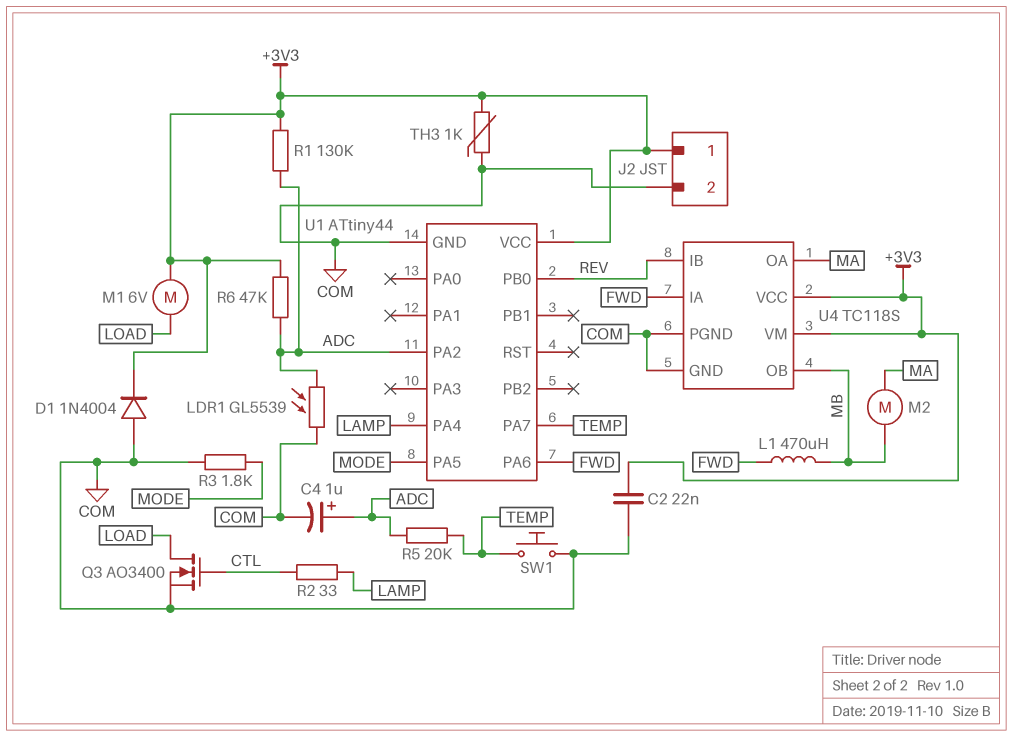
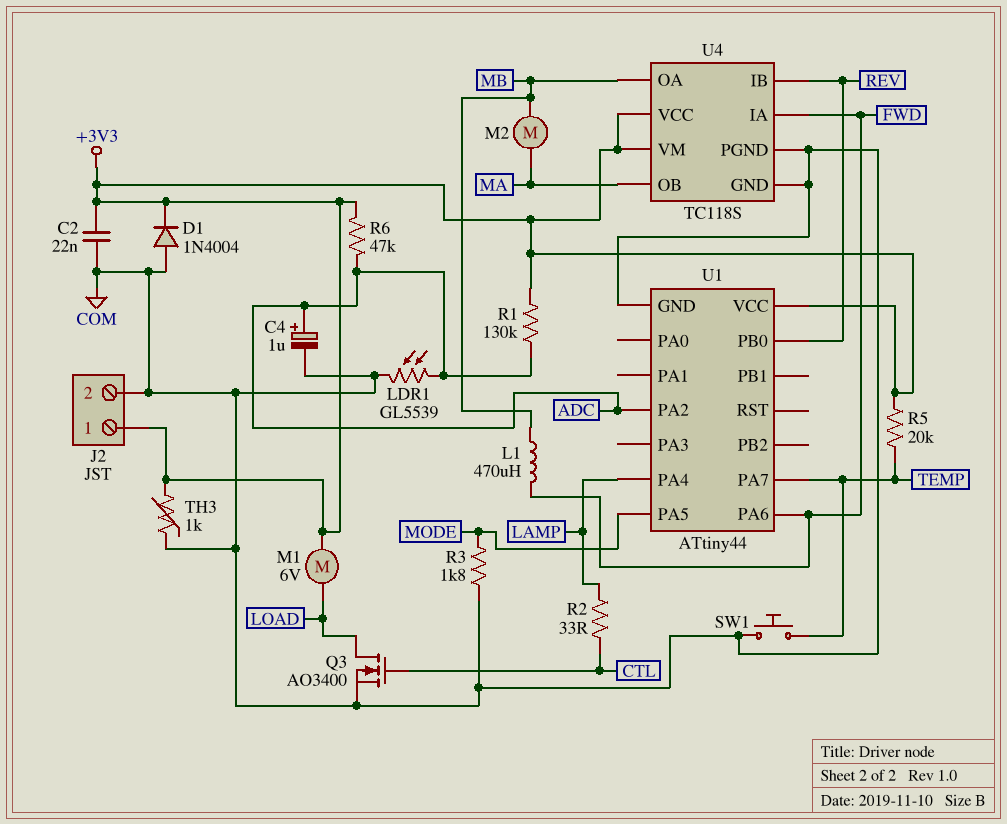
R5: 20k (ADC, TEMP) -> 20k (+3V3, TEMP)
U4 pin OA: MA -> MB
U4 pin OB: MB -> MA

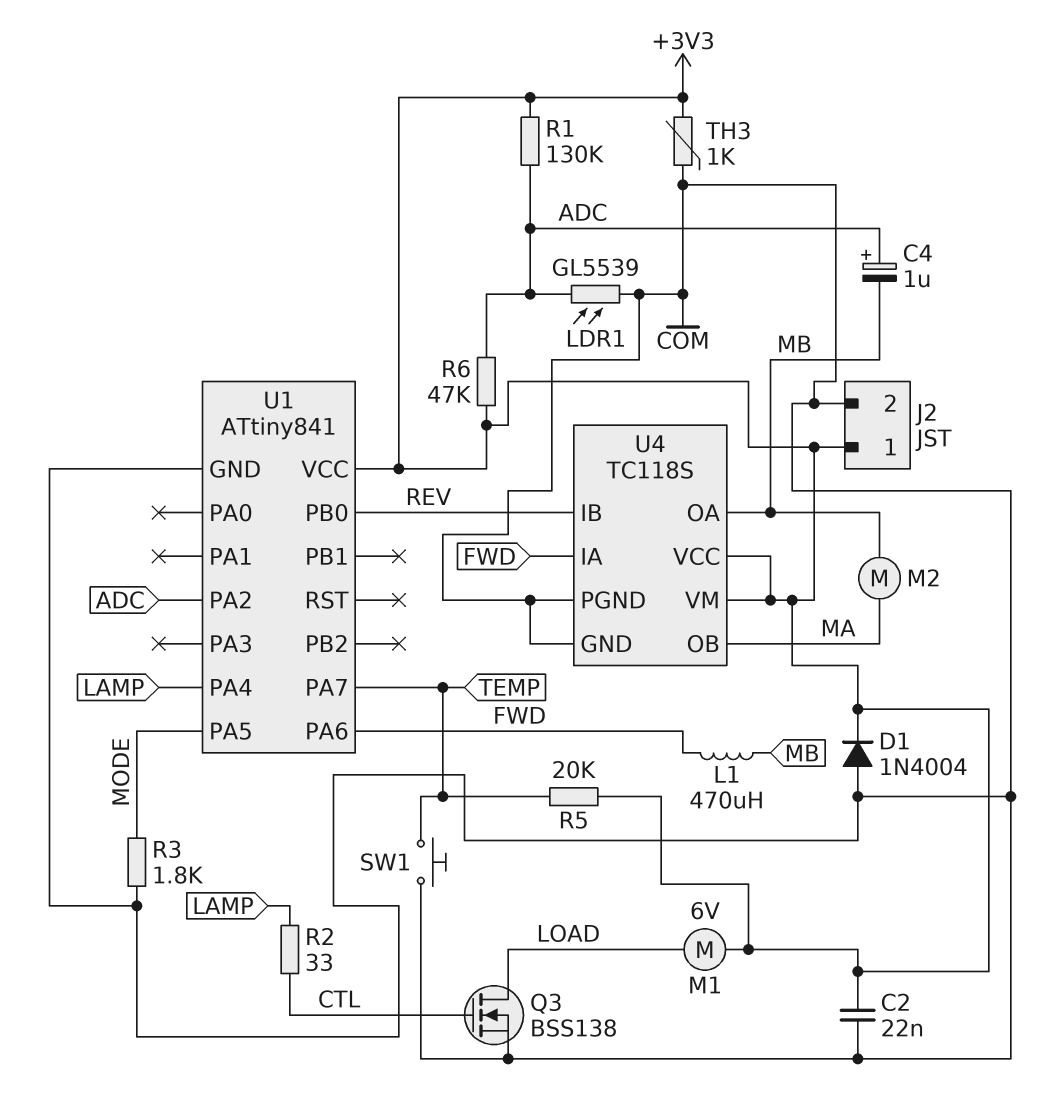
C4: 1uF (plus ADC, minus COM) -> 1uF (plus ADC, minus MB)
Q3: NMOS AO3400 (G CTL, D LOAD, S COM) -> NMOS BSS138 (G CTL, D LOAD, S COM)
U1: ATtiny44 -> ATtiny841

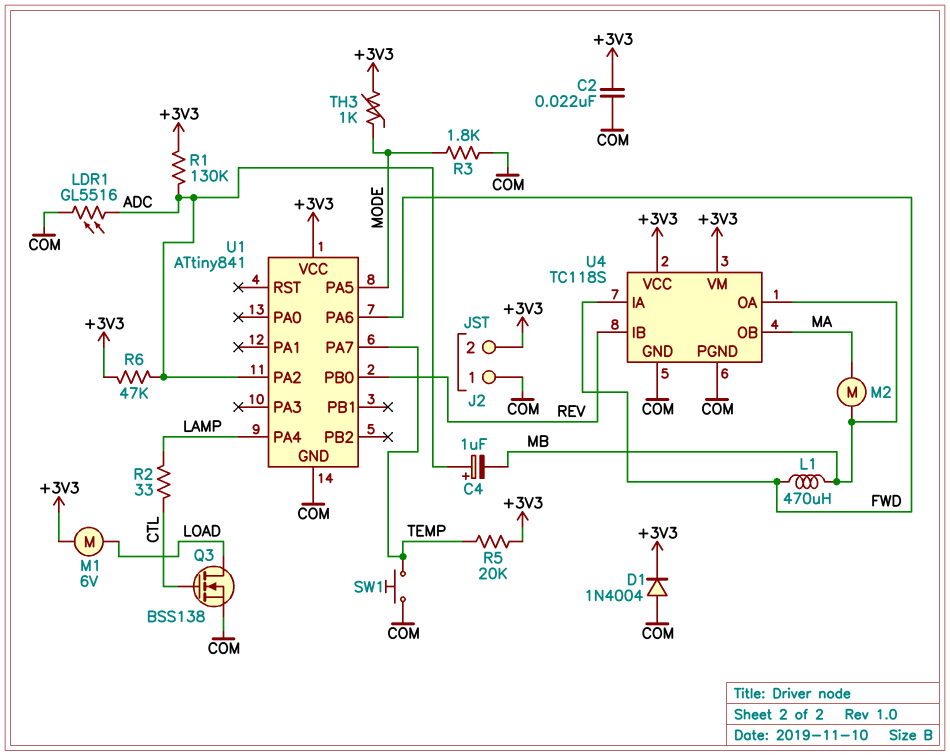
J2 pin 1: +3V3 -> COM
J2 pin 2: COM -> +3V3
LDR1: GL5539 (ADC, COM) -> GL5516 (ADC, COM)
TH3: 1k (+3V3, COM) -> 1k (+3V3, MODE)

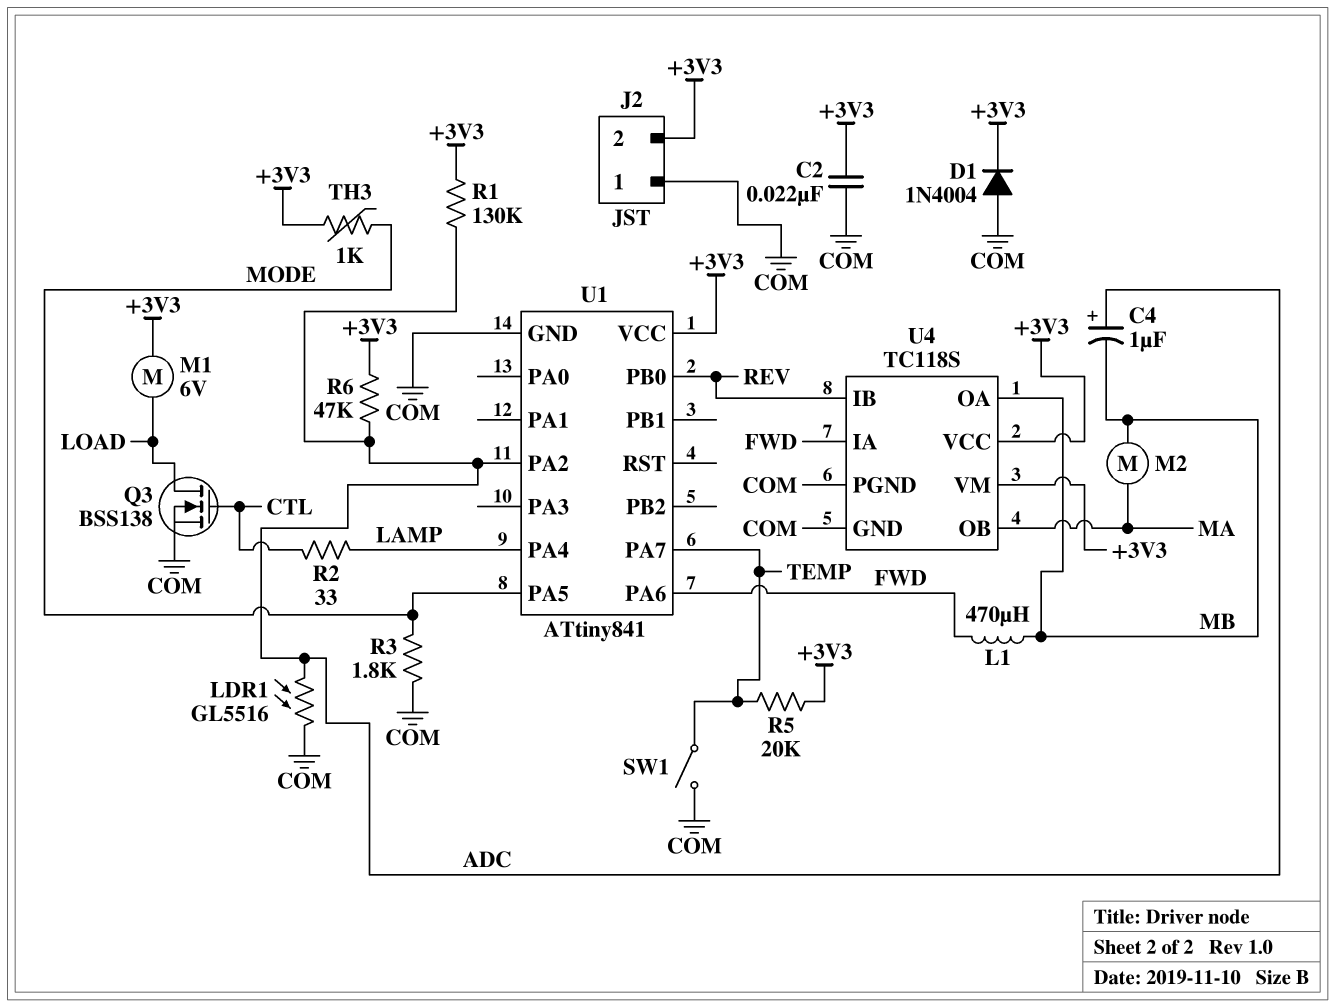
SW1: button (COM, TEMP) -> switch (COM, TEMP)

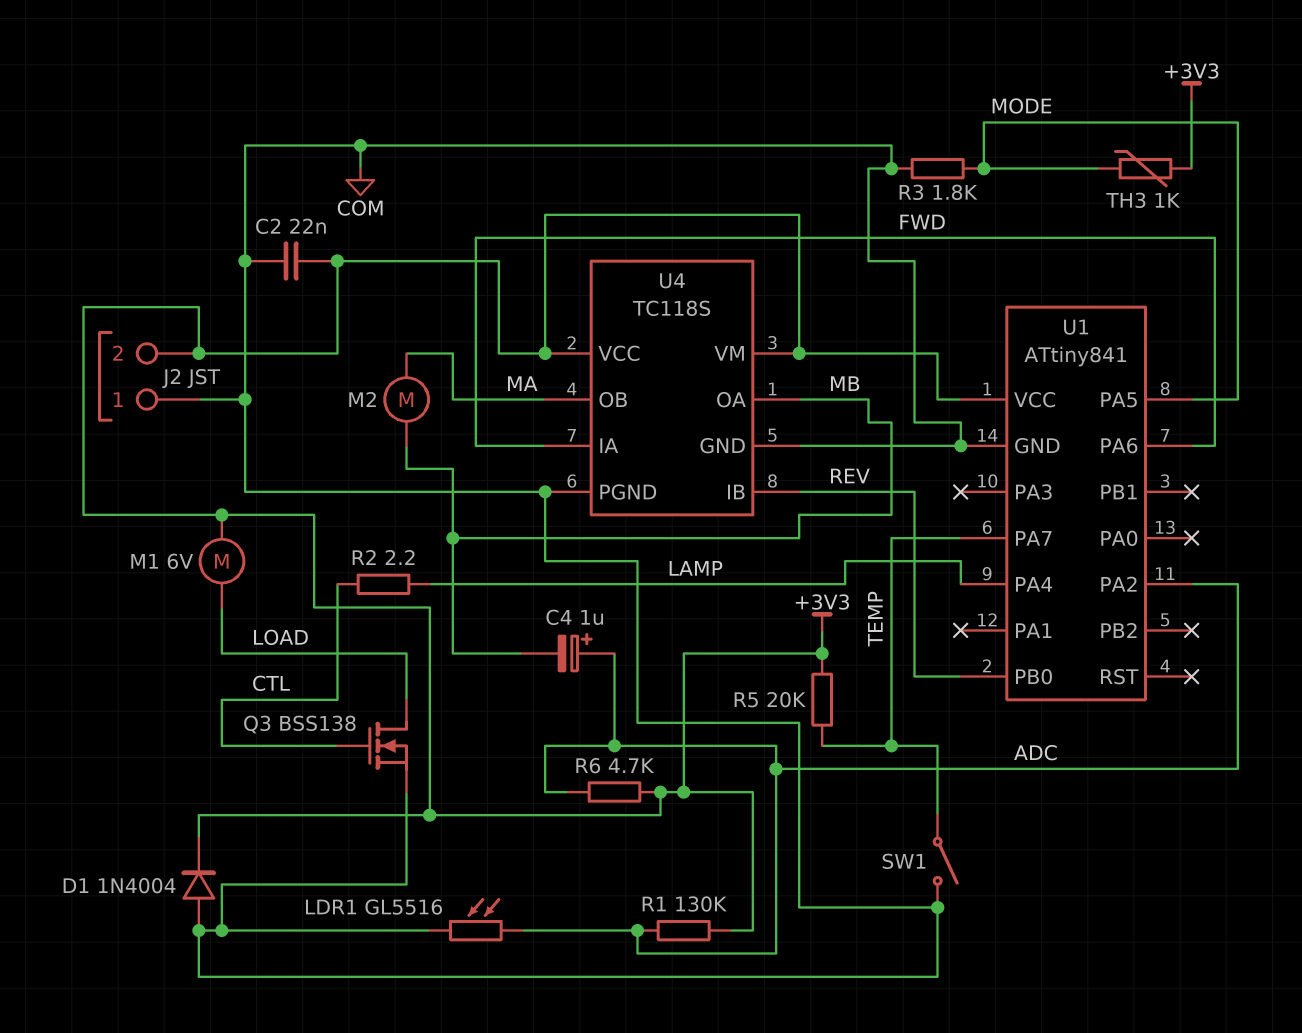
L1: 470uH (FWD, MB) -> none
R2: 33 (CTL, LAMP) -> 2.2 (CTL, LAMP)
R6: 47k (+3V3, ADC) -> 4.7k (+3V3, ADC)

